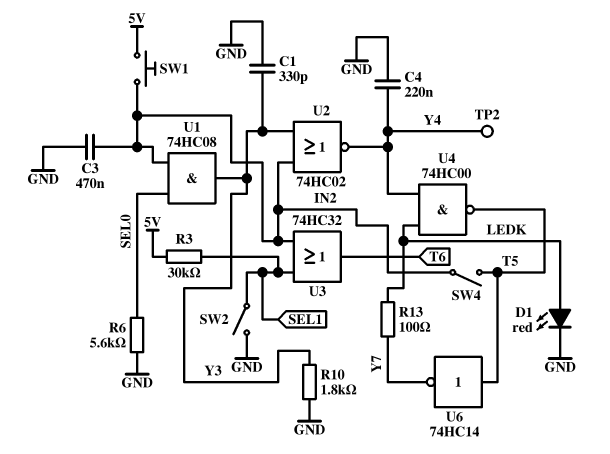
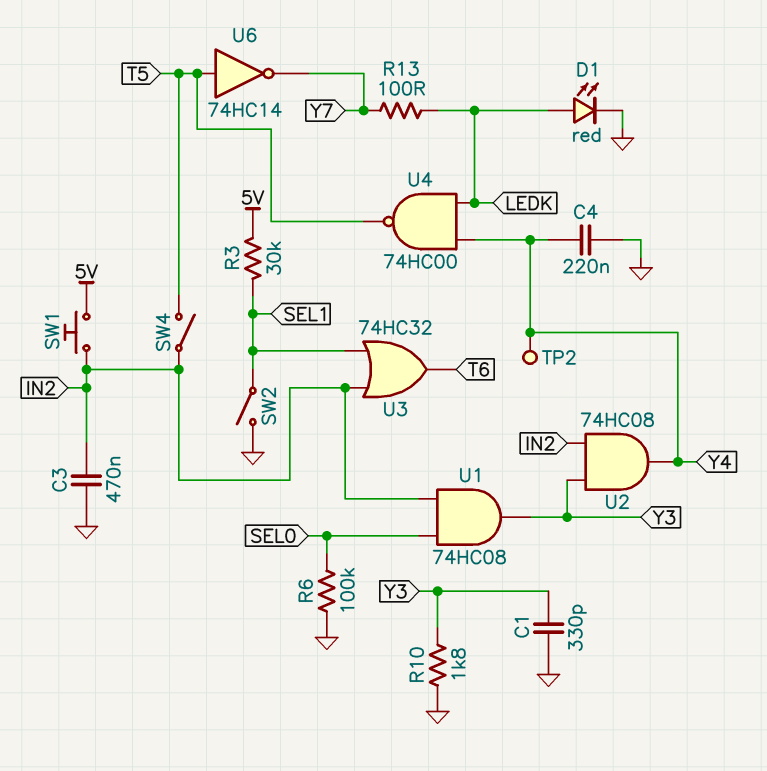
R6: 5.6k (GND, SEL0) -> 100k (GND, SEL0)
U2: NOR 74HC02 (in IN2, in Y3, out Y4) -> AND 74HC08 (in IN2, in Y3, out Y4)

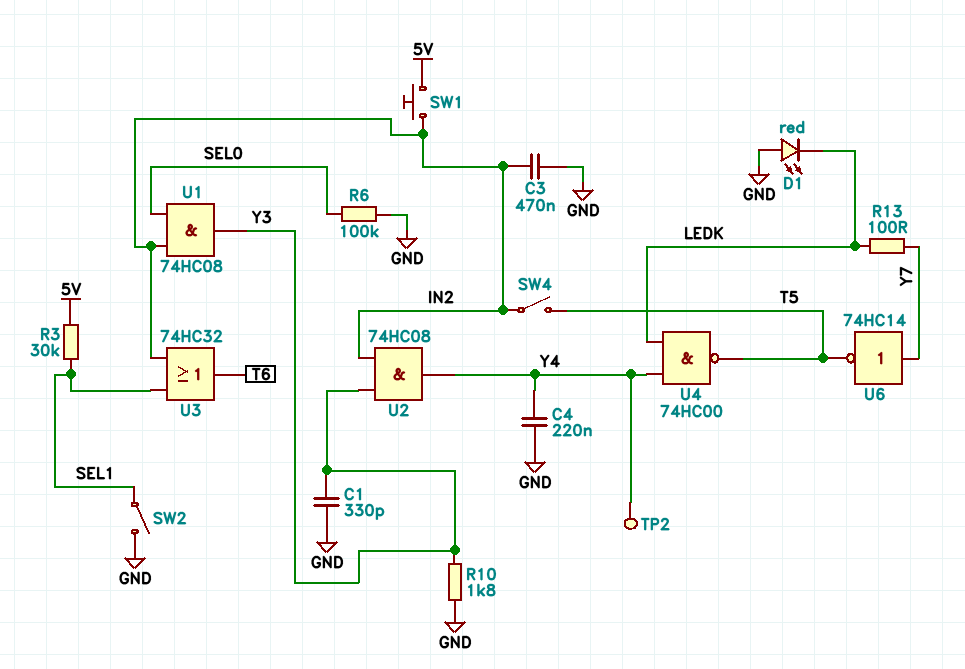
D1: LED red (A LEDK, K GND) -> LED red (A GND, K LEDK)
U6: NOT 74HC14 (in T5, out Y7) -> NOT 74HC14 (in Y7, out T5)

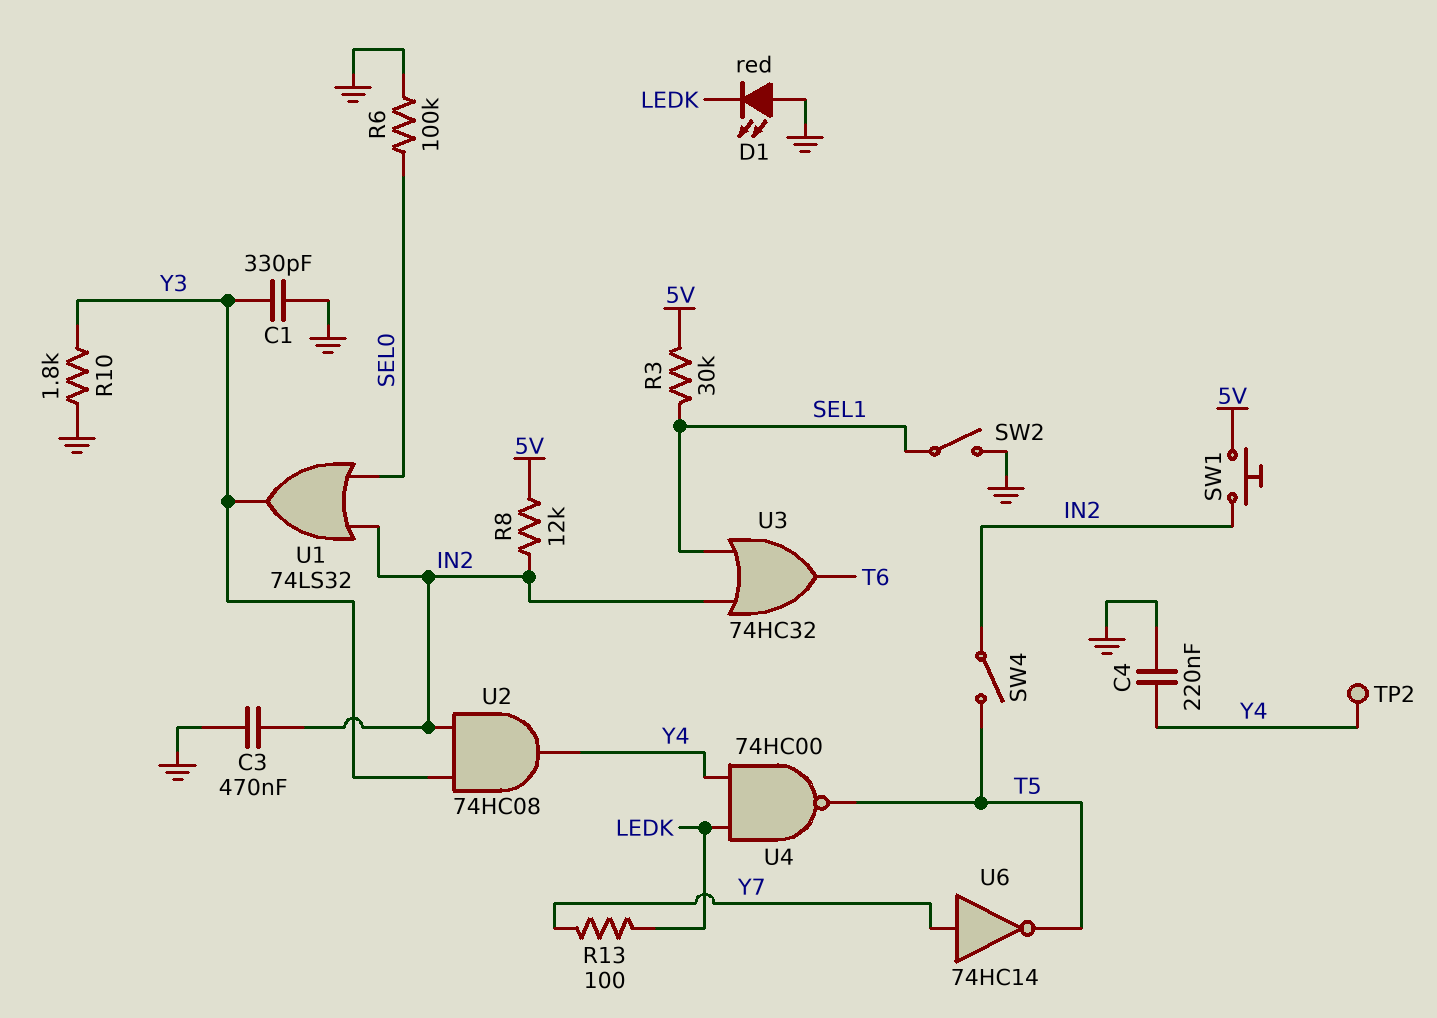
R8: none -> 12k (5V, IN2)
U1: AND 74HC08 (in IN2, in SEL0, out Y3) -> OR 74LS32 (in IN2, in SEL0, out Y3)

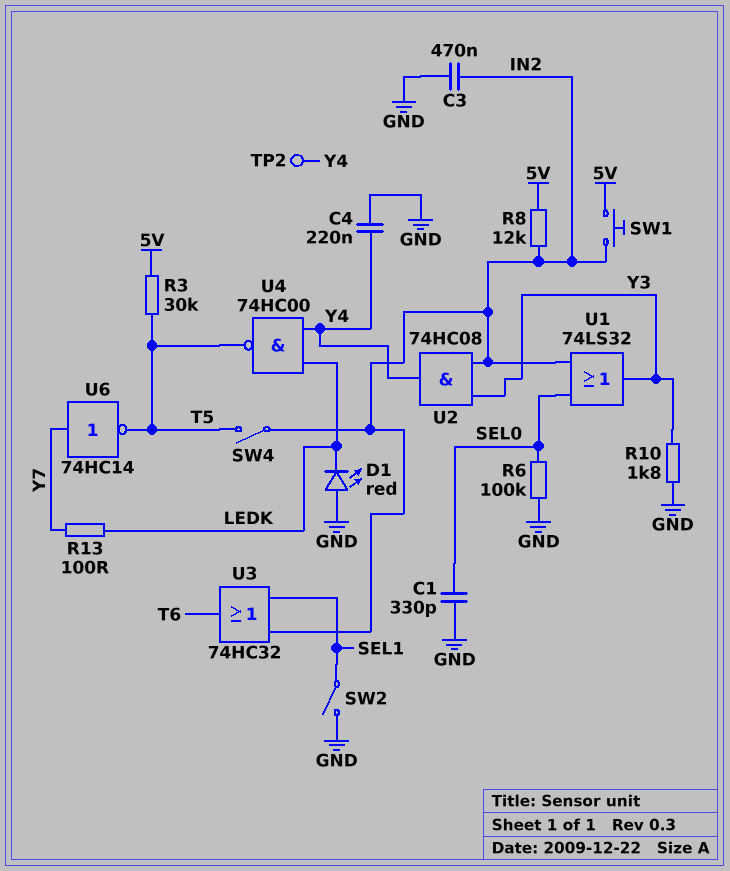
C1: 330pF (GND, Y3) -> 330pF (GND, SEL0)
R3: 30k (5V, SEL1) -> 30k (5V, T5)

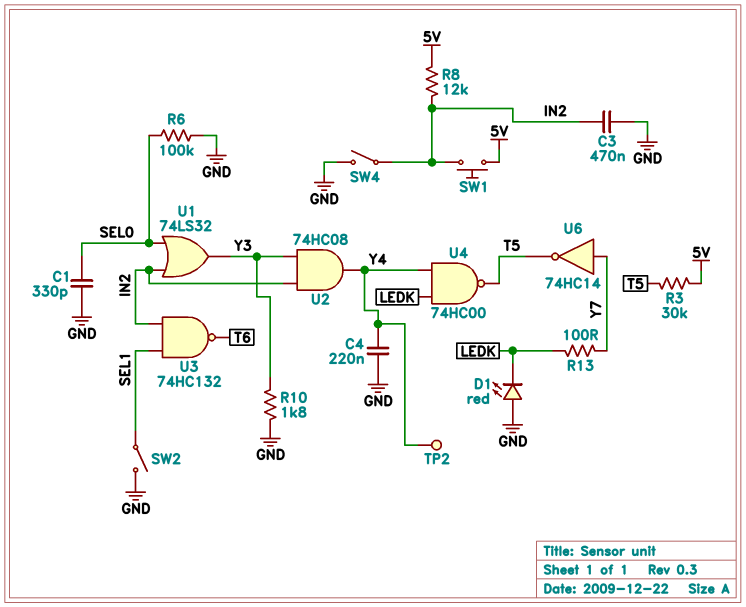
SW4: switch (IN2, T5) -> switch (GND, IN2)
U3: OR 74HC32 (in IN2, in SEL1, out T6) -> NAND 74HC132 (in IN2, in SEL1, out T6)

